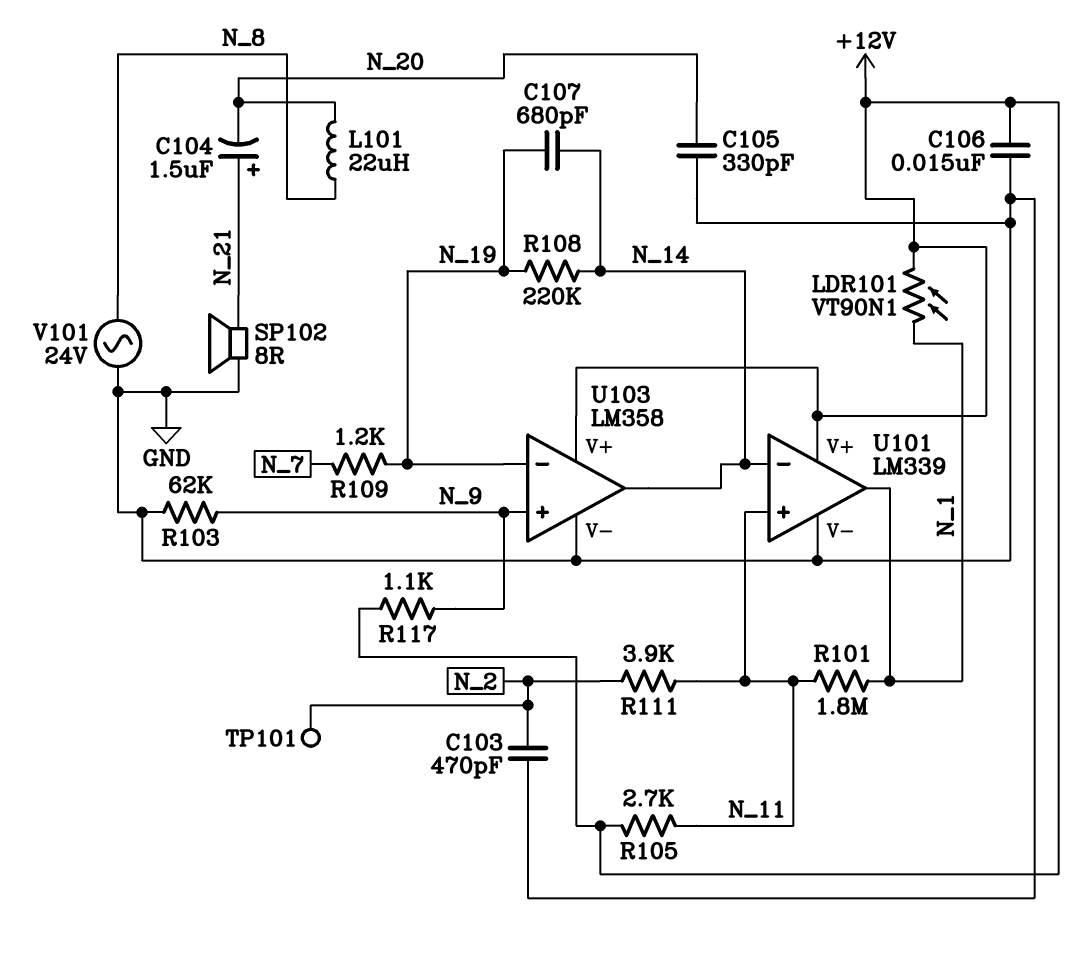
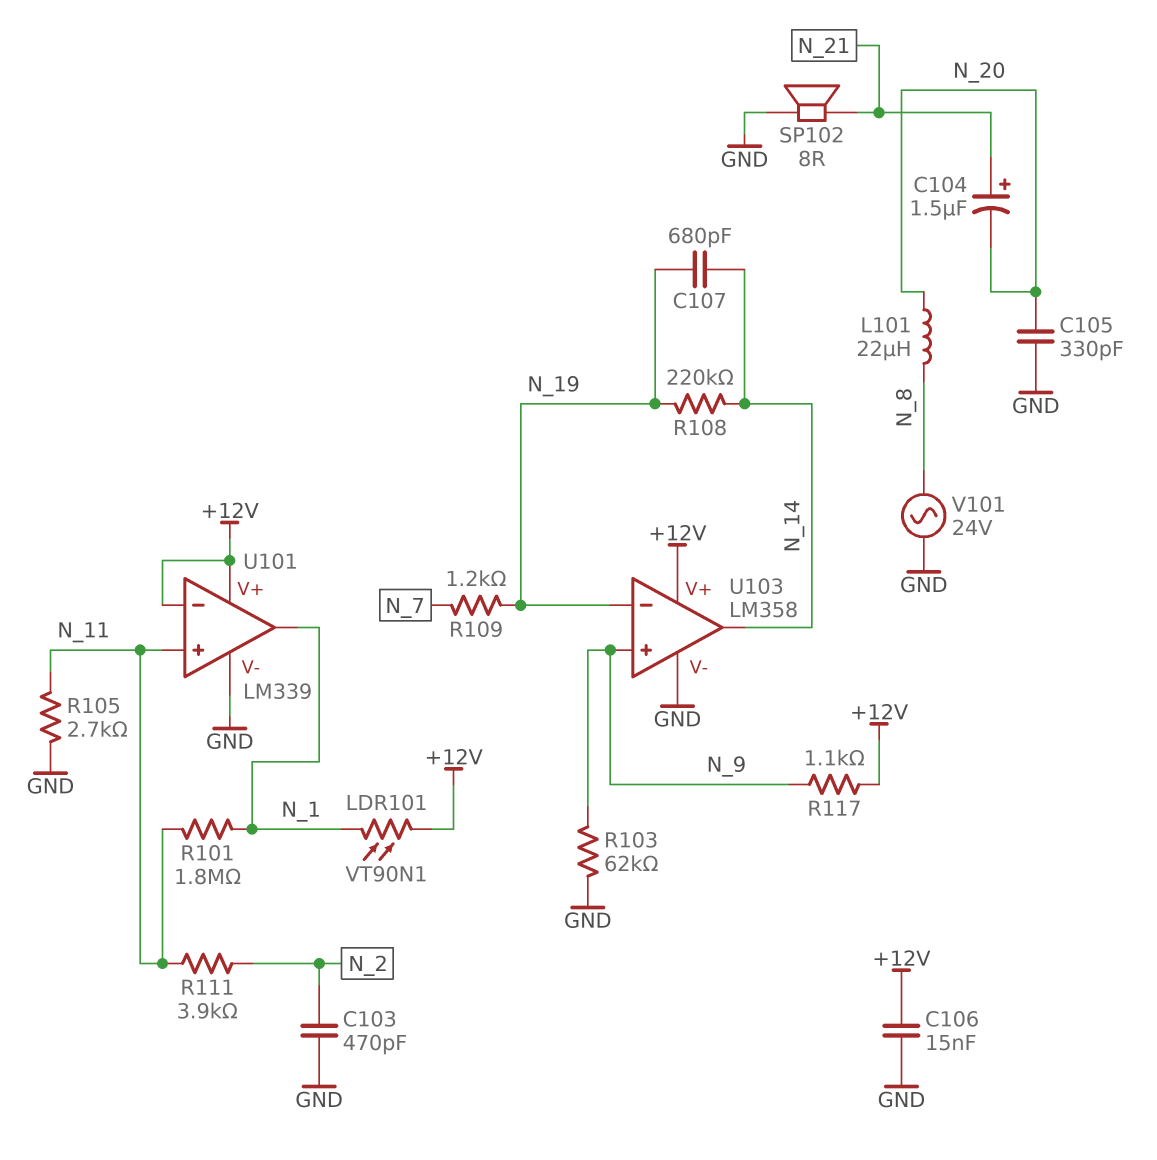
R105: 2.7k (+12V, N_11) -> 2.7k (GND, N_11)
TP101: test point (N_2) -> none
U101 pin in-: N_14 -> +12V

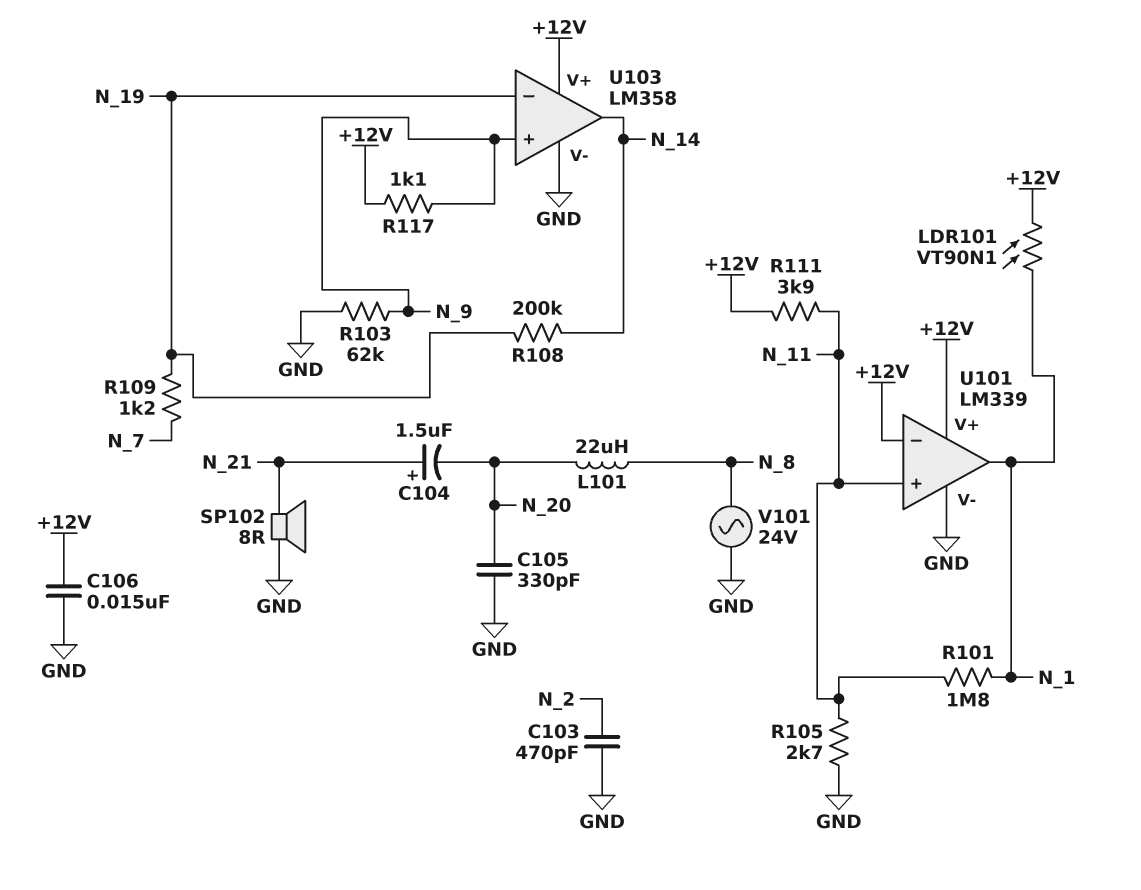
C107: 680pF (N_14, N_19) -> none
R108: 220k (N_14, N_19) -> 200k (N_14, N_19)
R111: 3.9k (N_2, N_11) -> 3.9k (+12V, N_11)

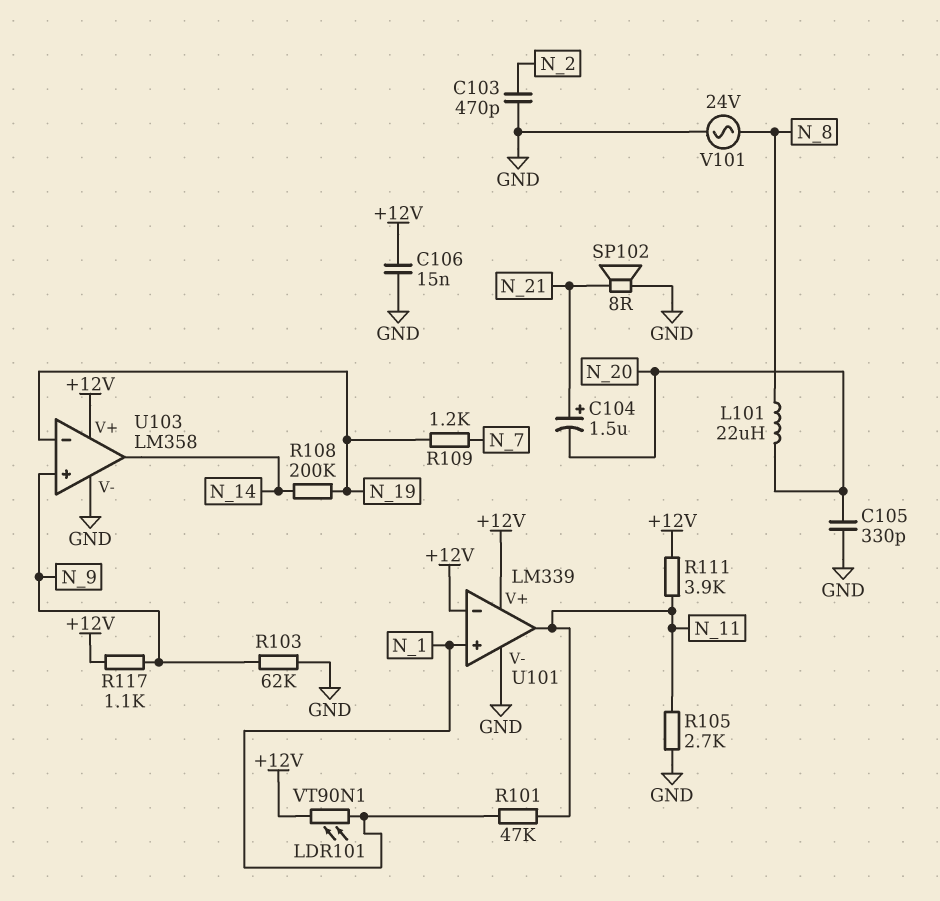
R101: 1.8M (N_1, N_11) -> 47k (N_1, N_11)
U101 pin in+: N_11 -> N_1
U101 pin out: N_1 -> N_11

